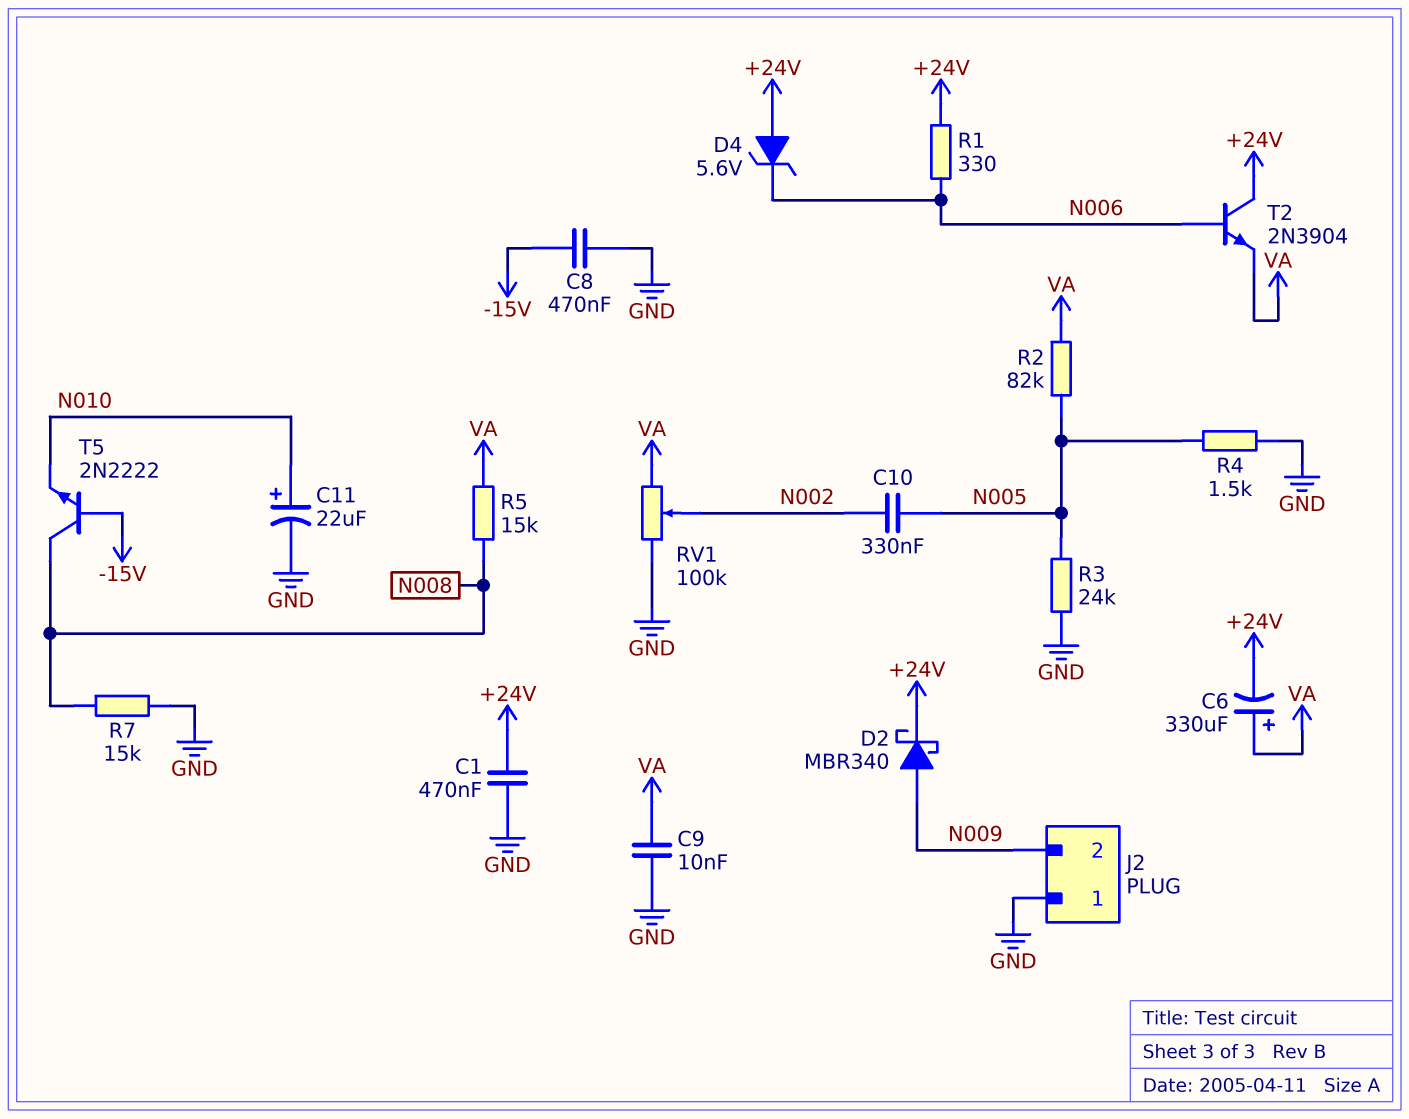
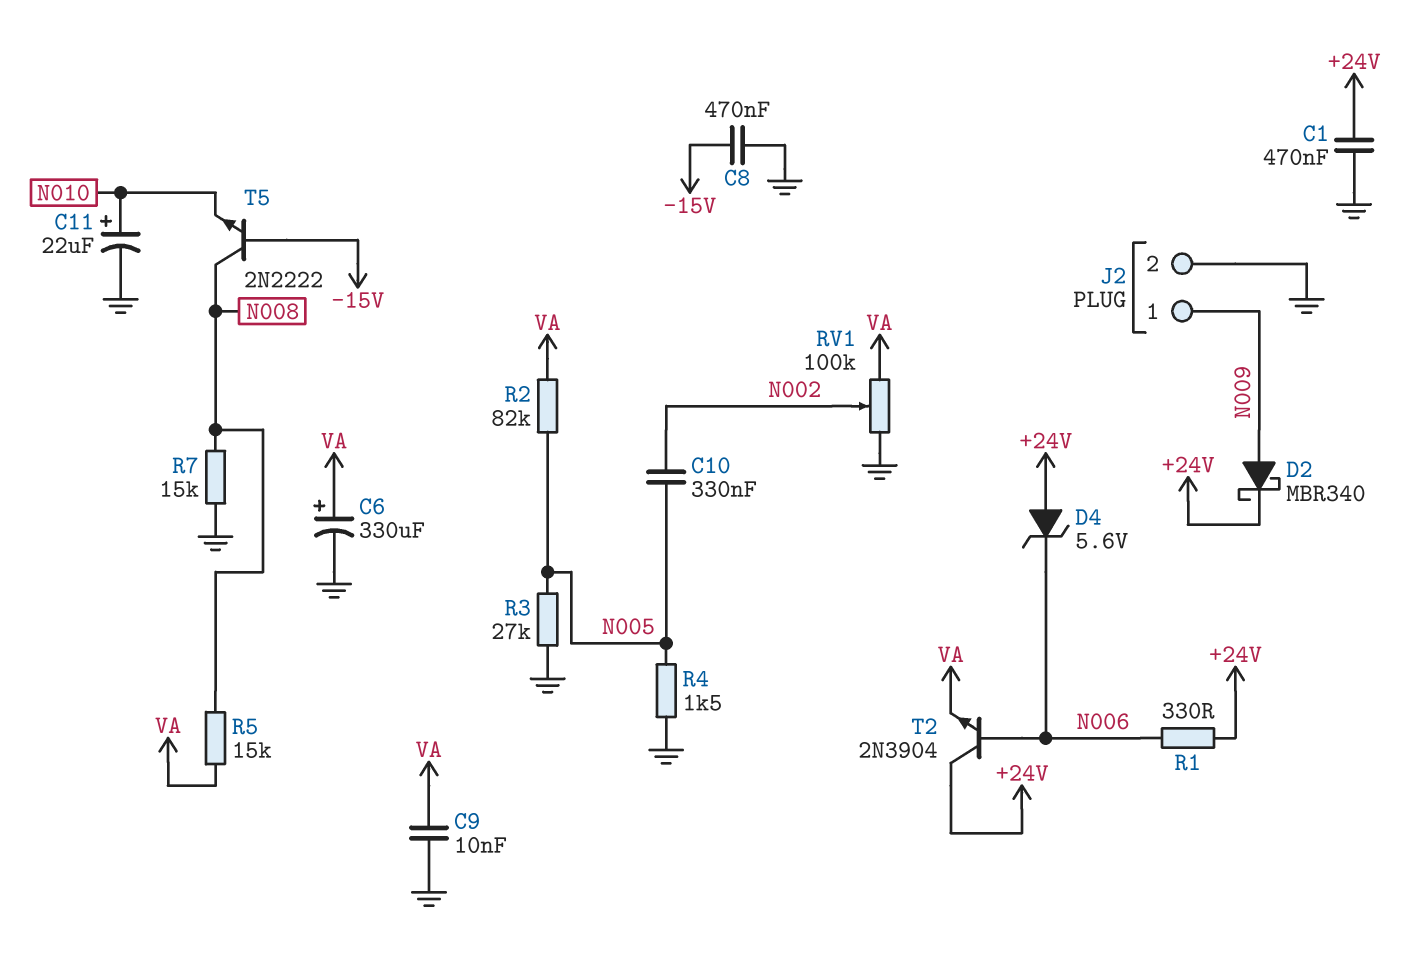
C6: 330uF (plus VA, minus +24V) -> 330uF (plus VA, minus GND)
J2 pin 1: GND -> N009
J2 pin 2: N009 -> GND
R3: 24k (GND, N005) -> 27k (GND, N005)

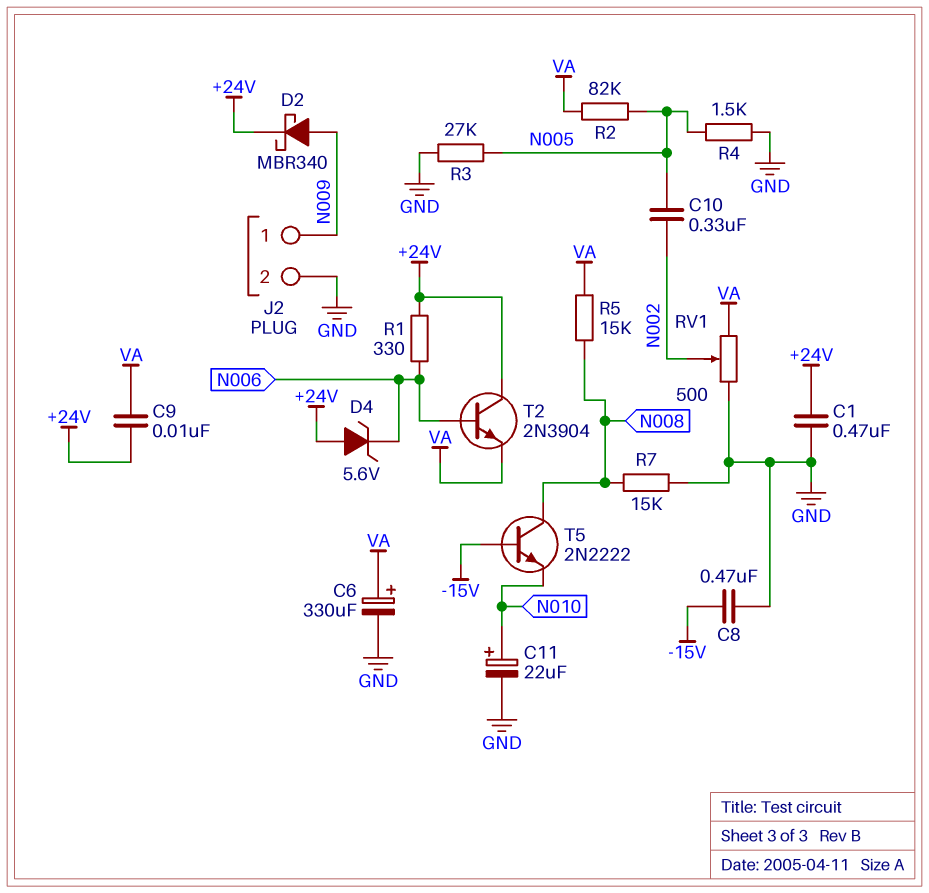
C9: 10nF (GND, VA) -> 10nF (+24V, VA)
RV1: 100k (GND, VA, wiper N002) -> 500 (GND, VA, wiper N002)

